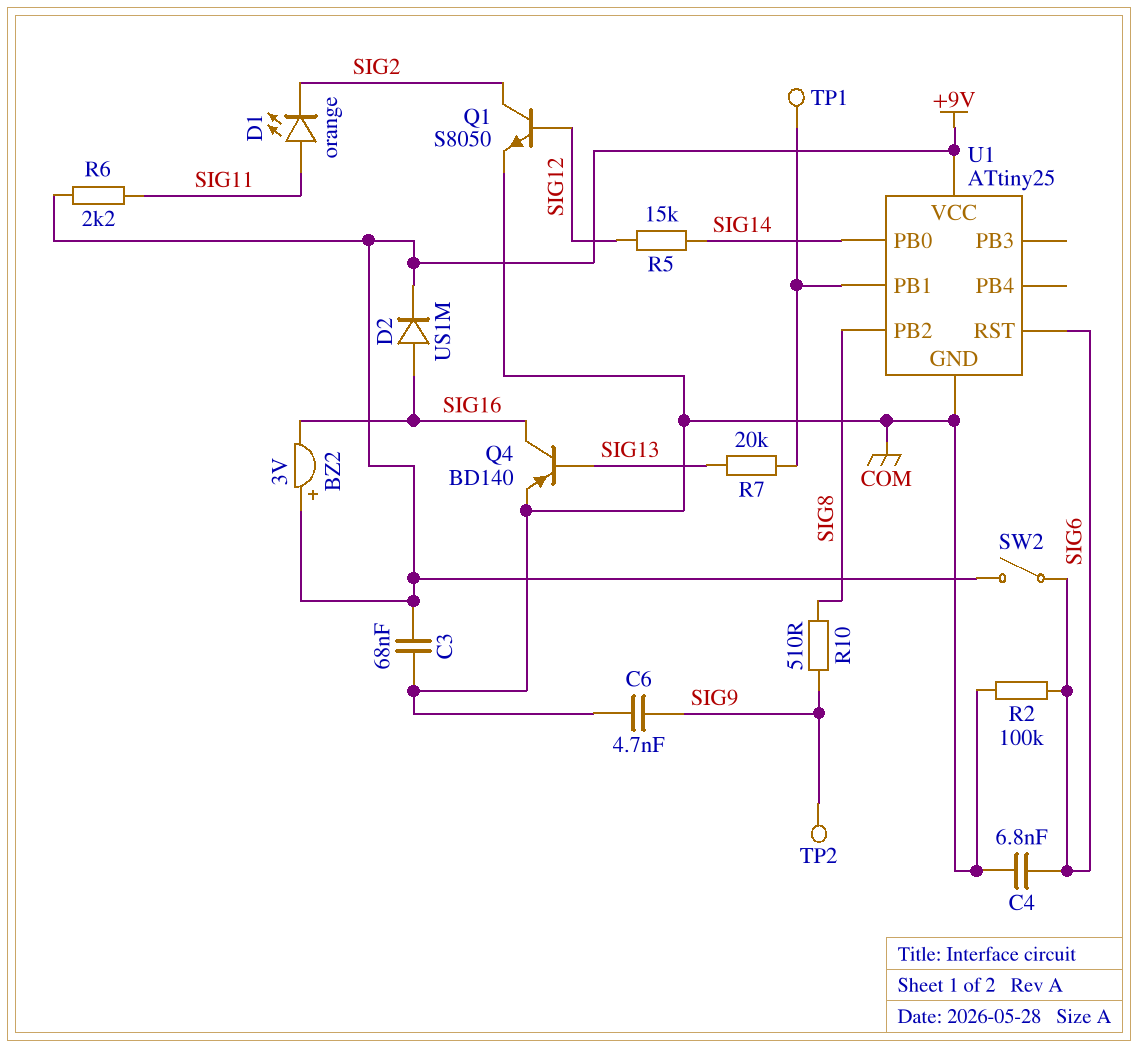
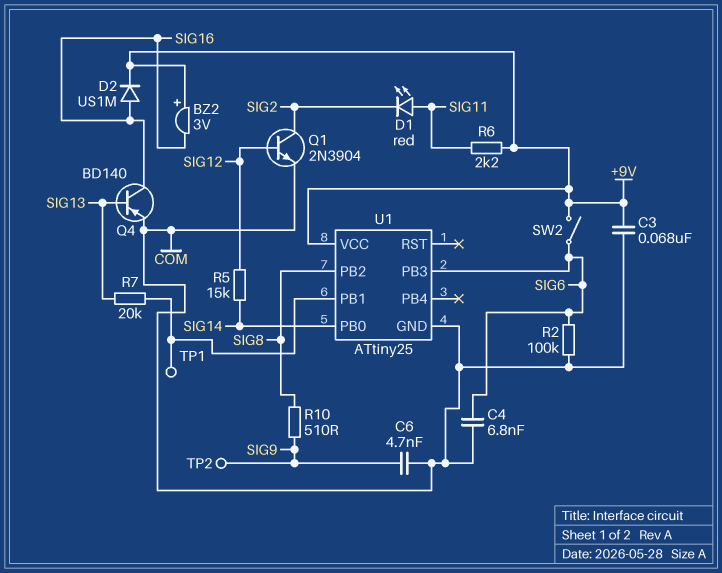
D1: LED orange (A SIG11, K SIG2) -> LED red (A SIG11, K SIG2)
Q1: NPN S8050 (B SIG12, C SIG2, E COM) -> NPN 2N3904 (B SIG12, C SIG2, E COM)
U1 pin PB3: none -> SIG6
U1 pin RST: SIG6 -> none

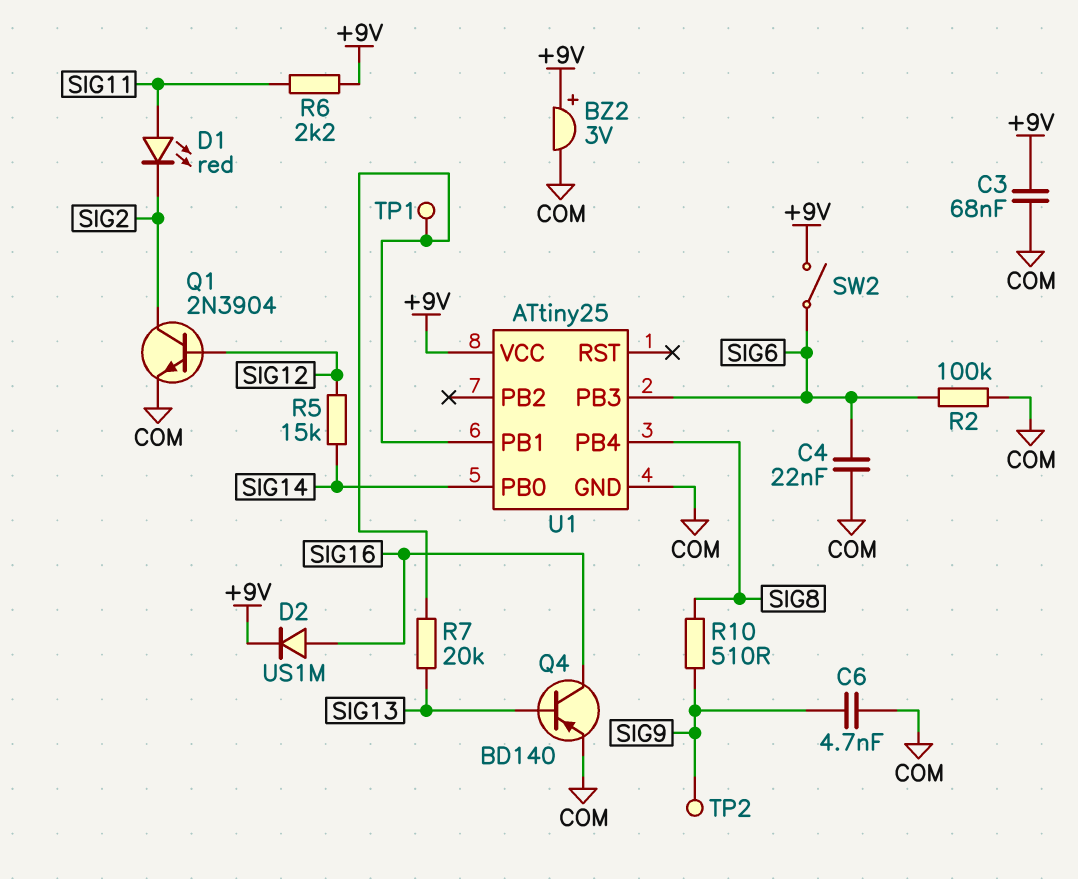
BZ2: buzzer 3V (plus +9V, minus SIG16) -> buzzer 3V (plus +9V, minus COM)
C4: 6.8nF (COM, SIG6) -> 22nF (COM, SIG6)
U1 pin PB2: SIG8 -> none
U1 pin PB4: none -> SIG8

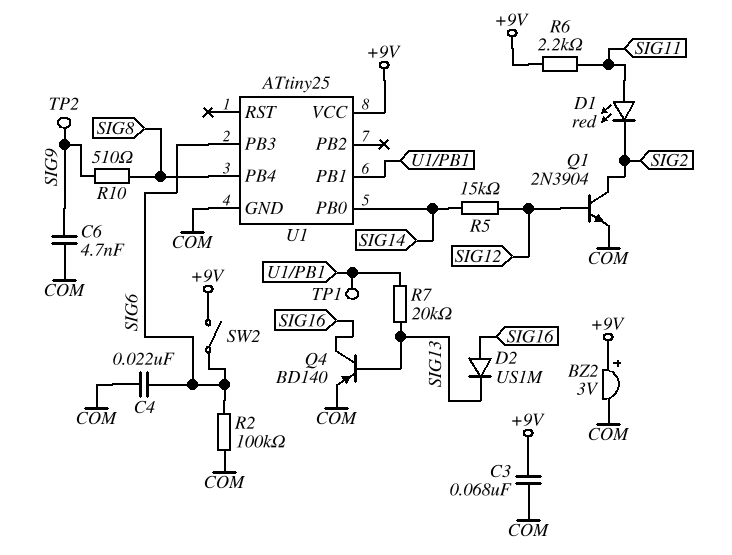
D2: diode US1M (A SIG16, K +9V) -> diode US1M (A SIG16, K SIG13)

